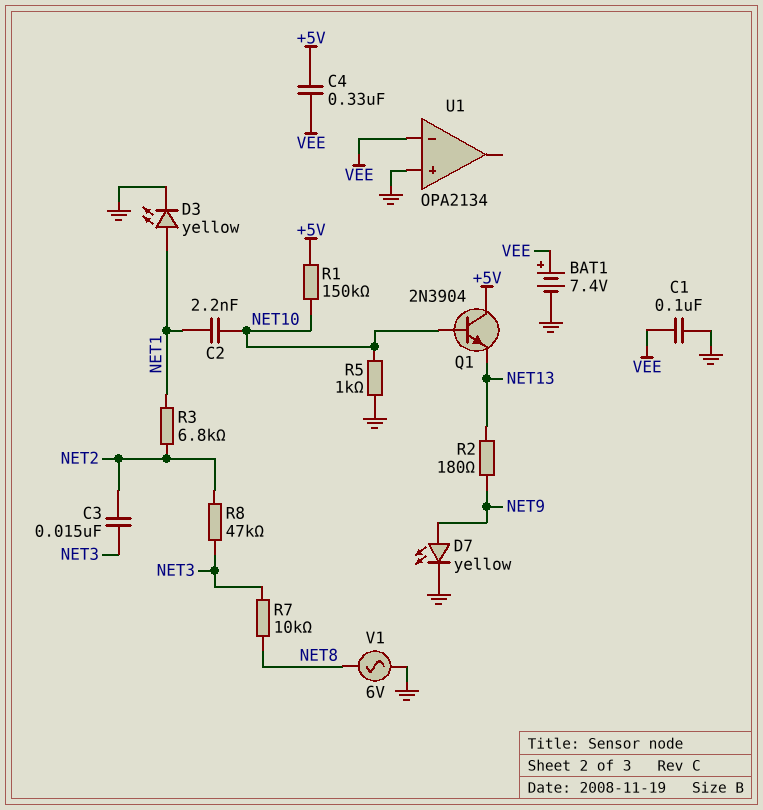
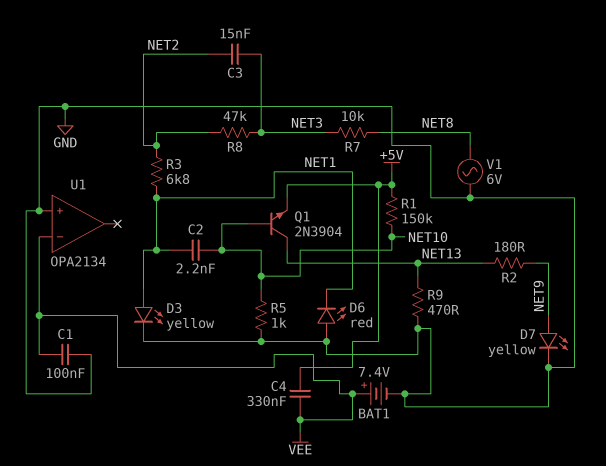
D6: none -> LED red (A GND, K NET1)
Q1: NPN 2N3904 (B NET10, C +5V, E NET13) -> NPN 2N3904 (B NET10, C NET13, E +5V)
R9: none -> 470 (GND, NET13)

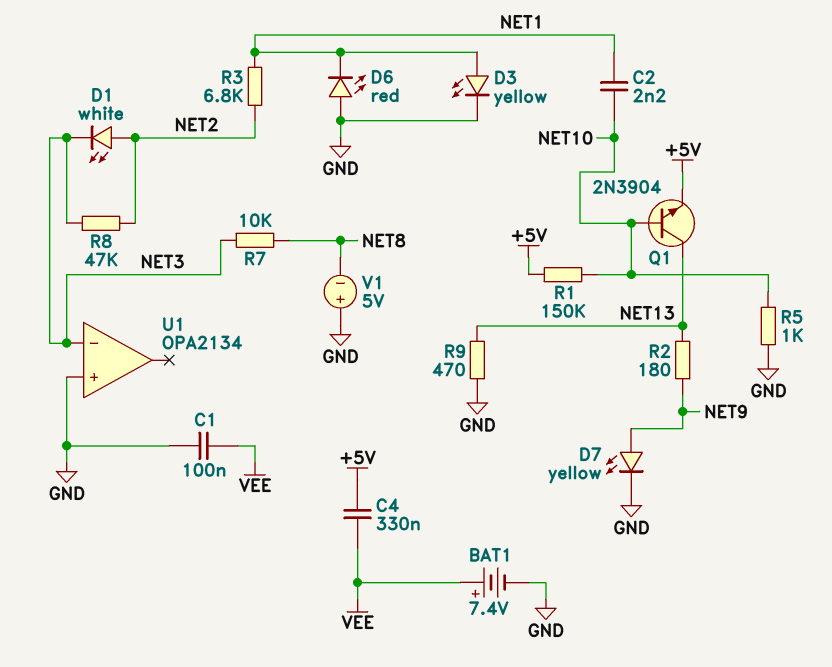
C3: 15nF (NET2, NET3) -> none
D1: none -> LED white (A NET2, K NET3)
U1 pin in-: VEE -> NET3
V1: AC 6V (GND, NET8) -> 5V (plus GND, minus NET8)

